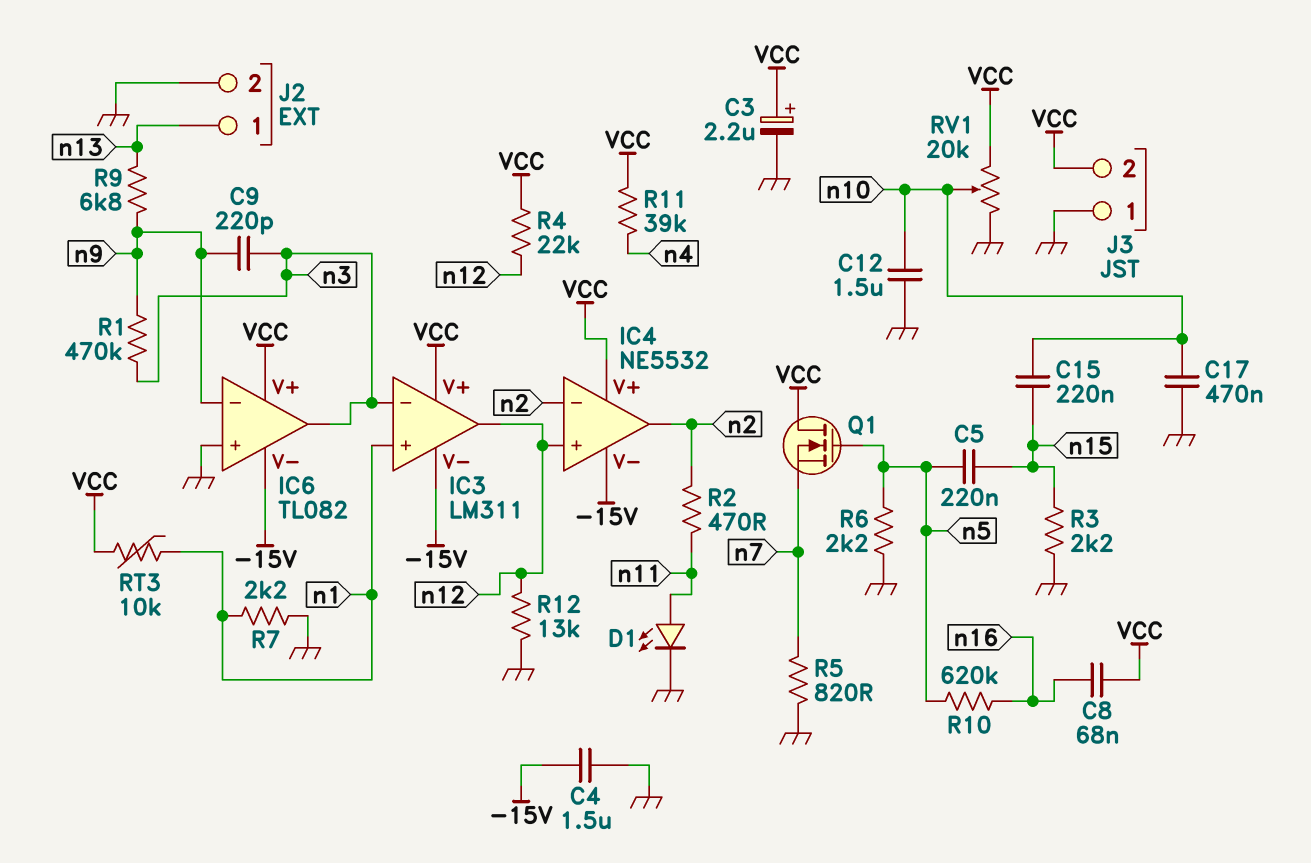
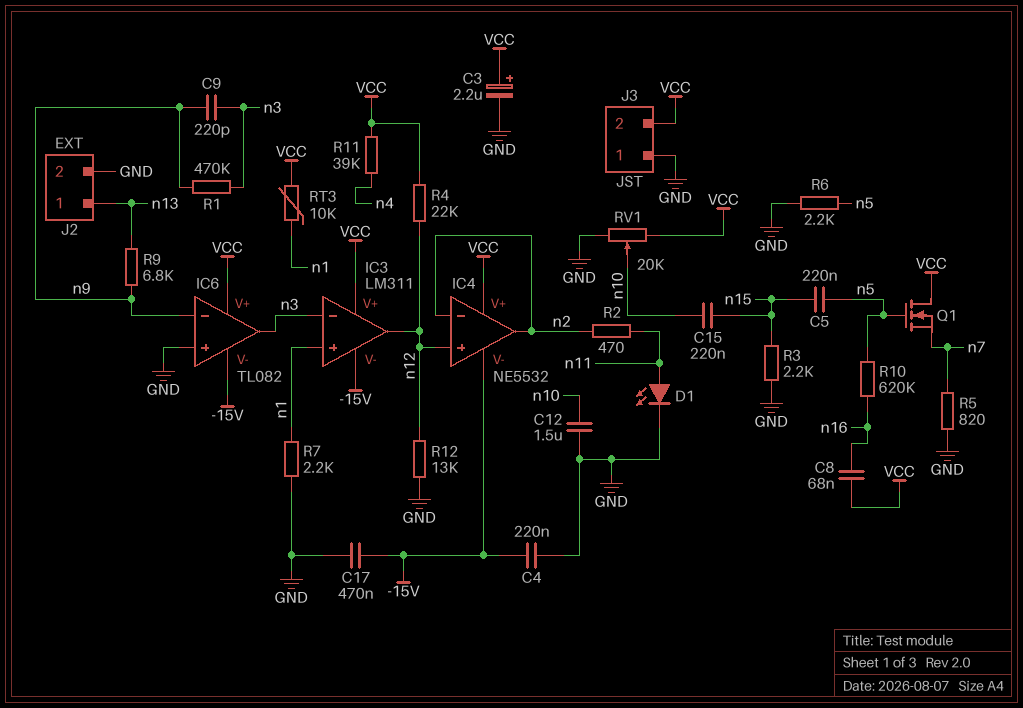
C4: 1.5uF (-15V, GND) -> 220nF (-15V, GND)
C17: 470nF (GND, n10) -> 470nF (-15V, GND)

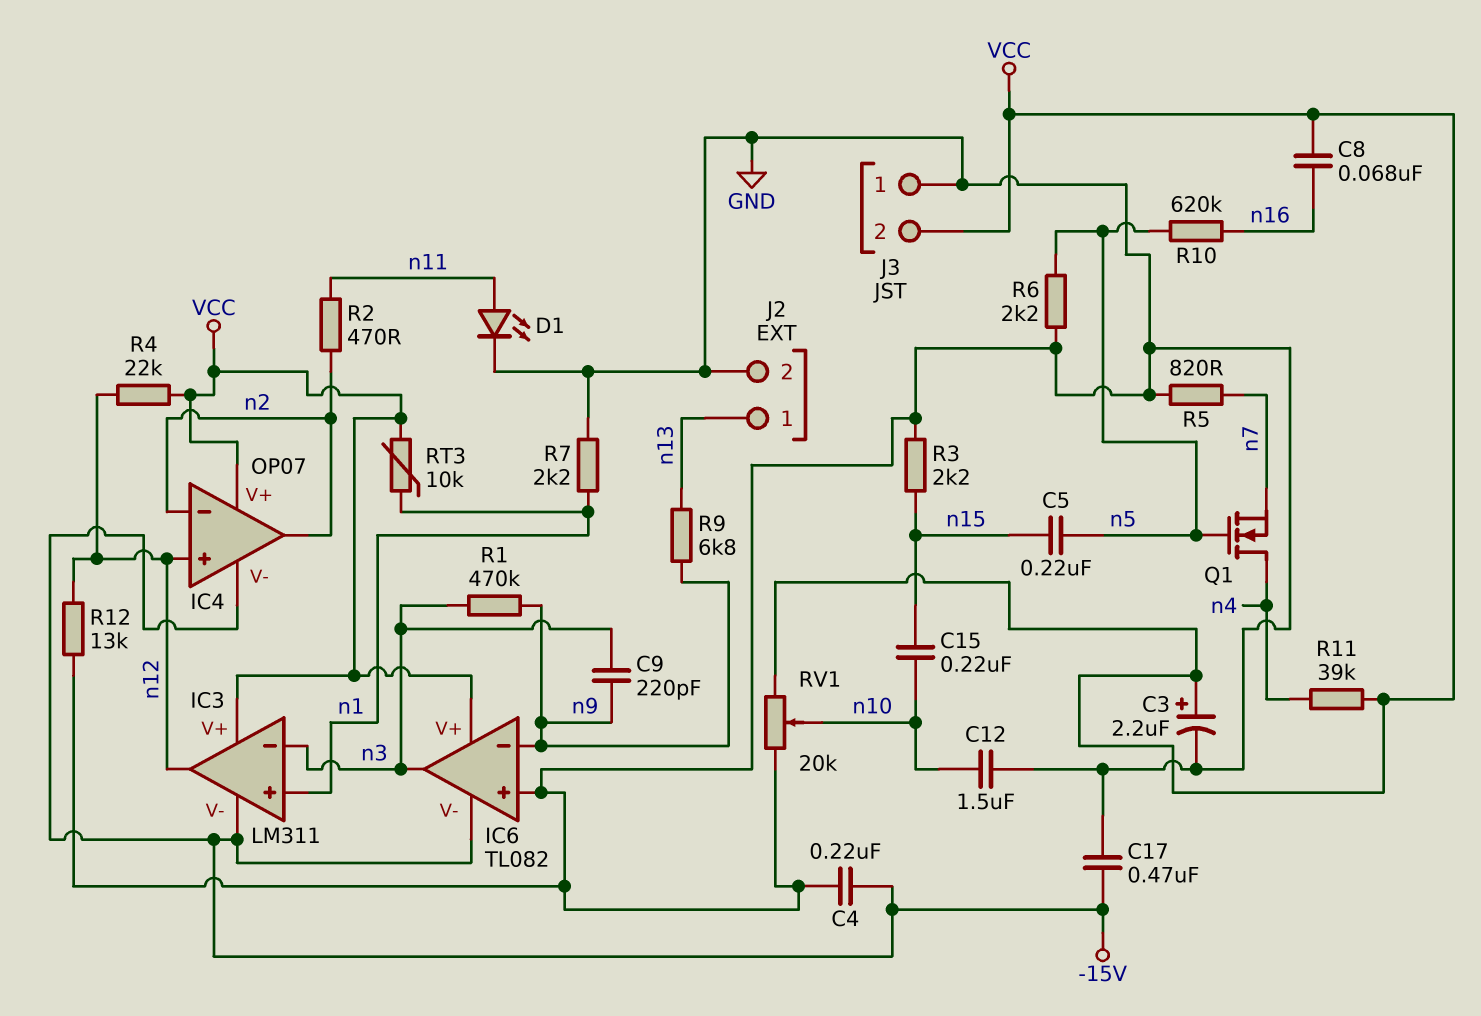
IC4: NE5532 -> OP07
Q1: NMOS (G n5, D VCC, S n7) -> NMOS (G n5, D n4, S n7)

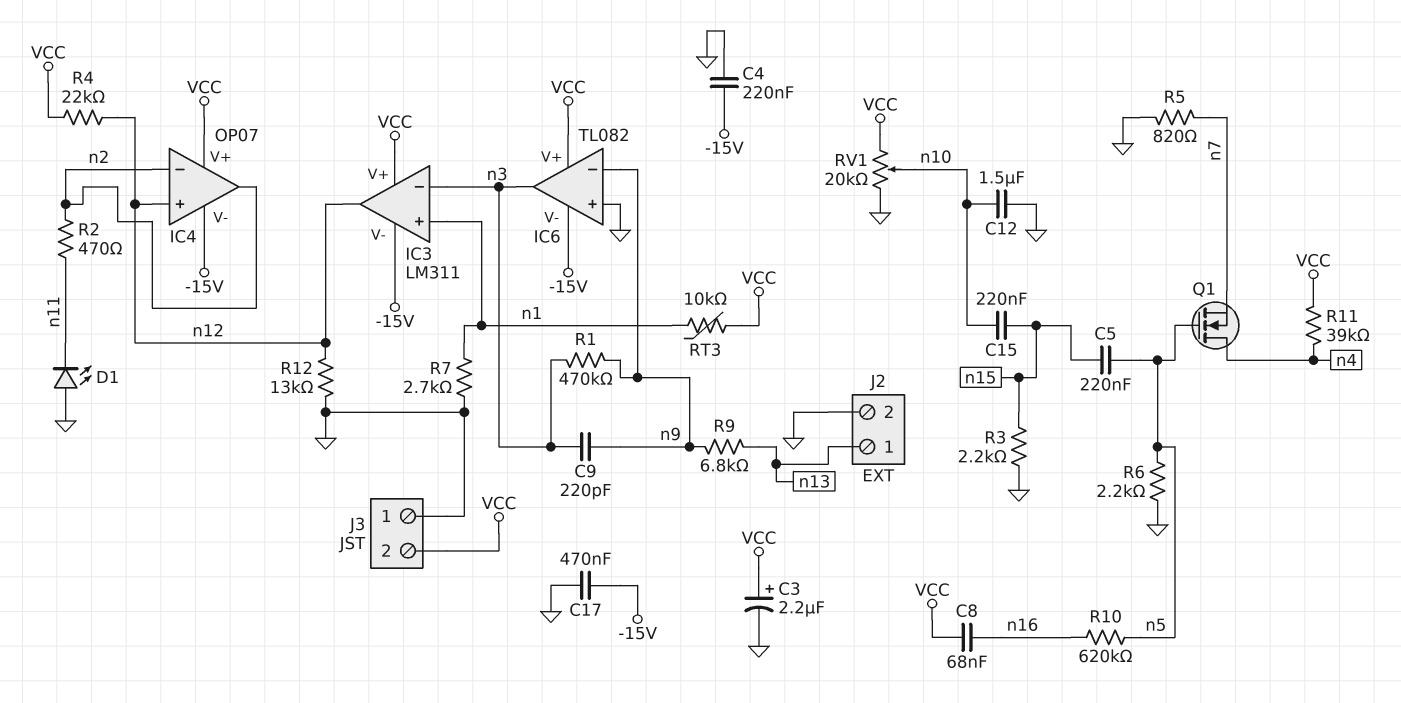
D1: LED (A n11, K GND) -> LED (A GND, K n11)
R7: 2.2k (GND, n1) -> 2.7k (GND, n1)

